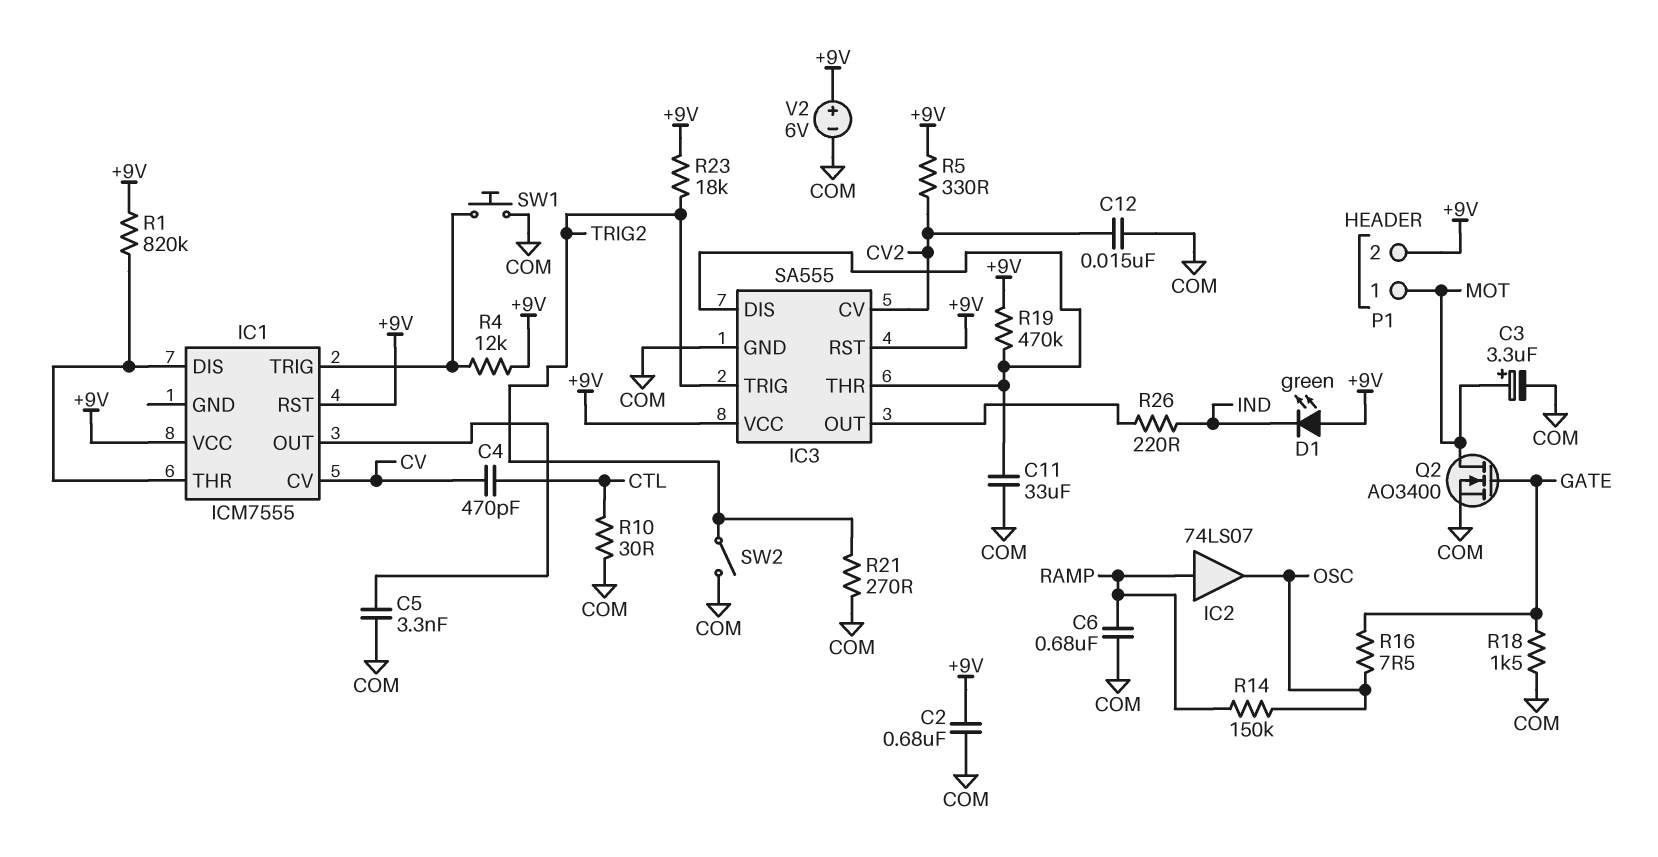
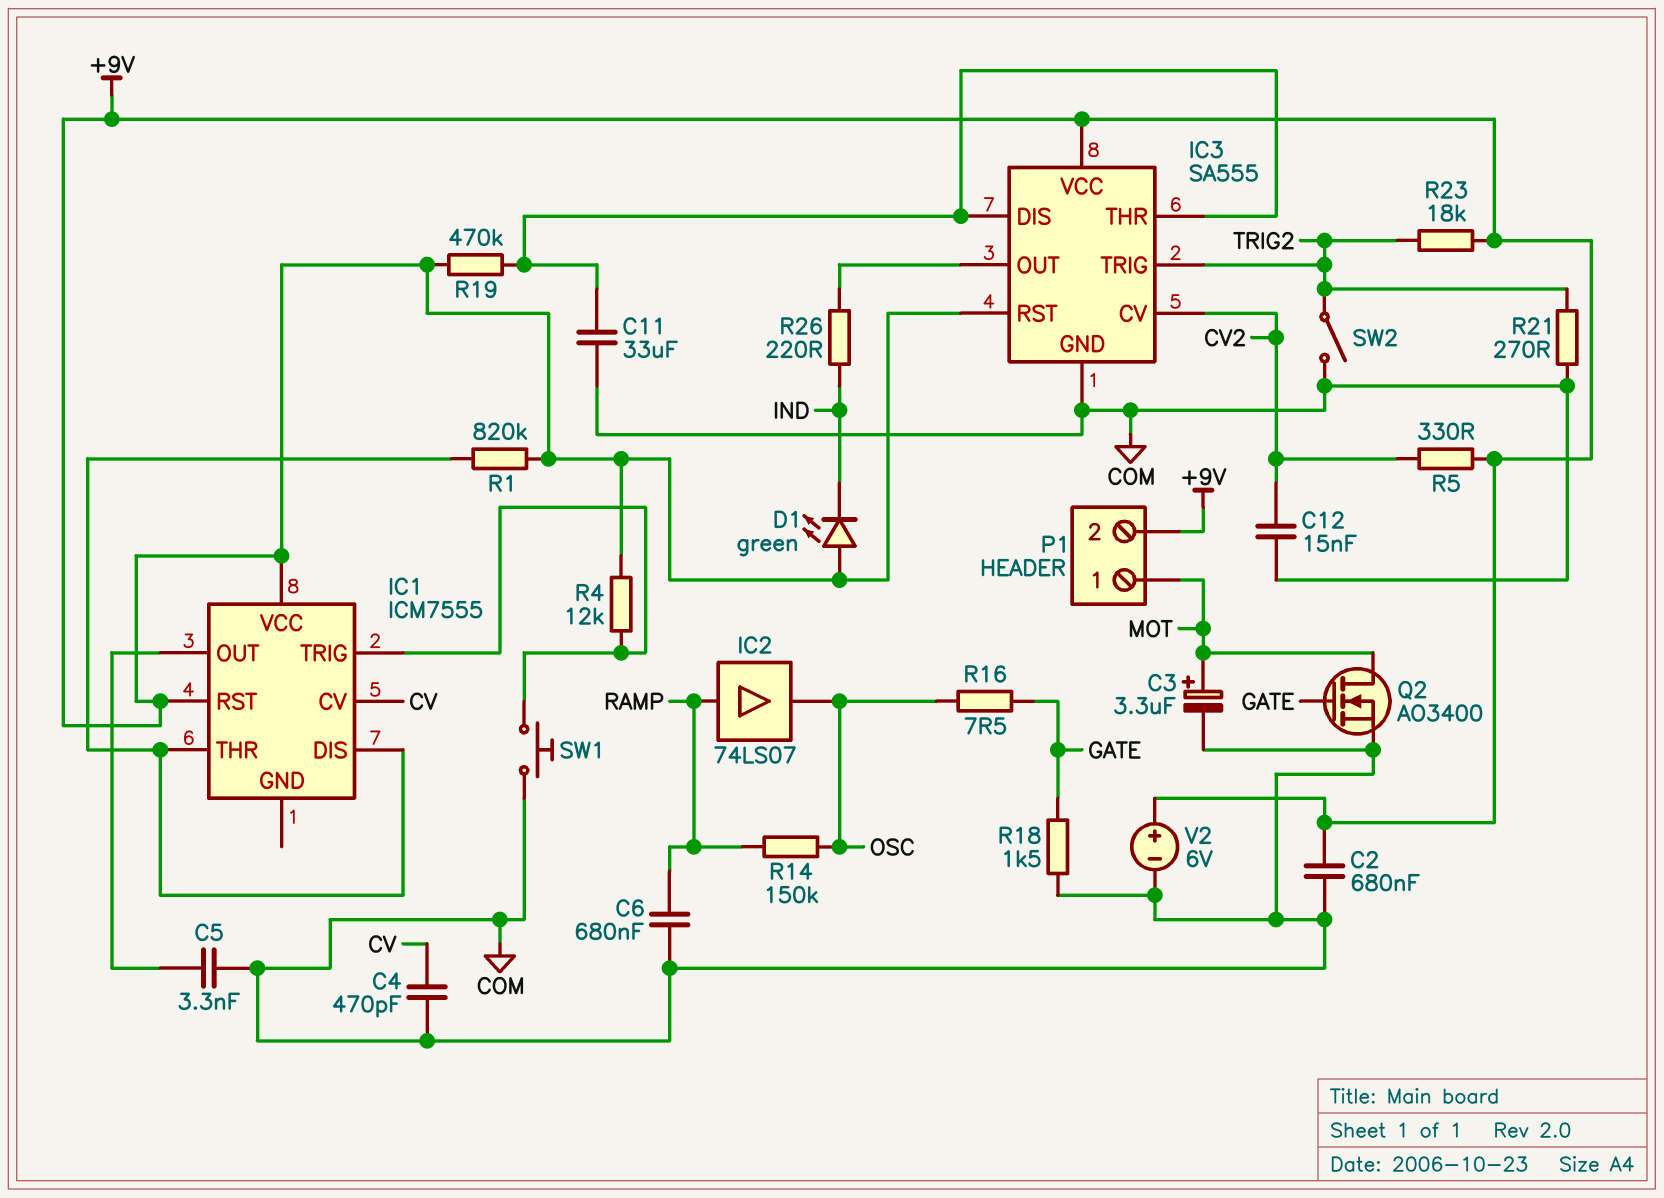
C4: 470pF (CTL, CV) -> 470pF (COM, CV)
R10: 30 (COM, CTL) -> none

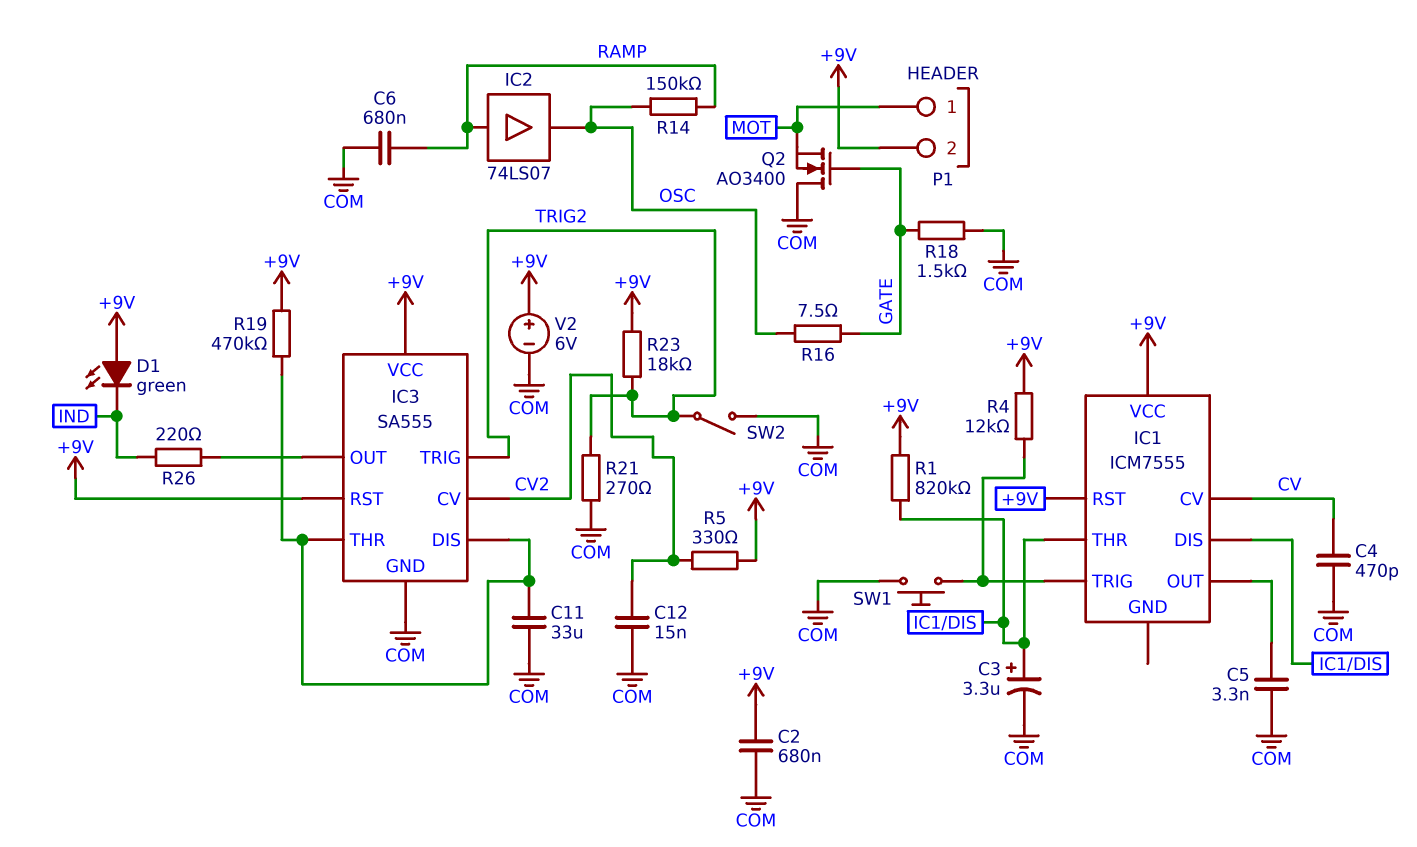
C3: 3.3uF (plus MOT, minus COM) -> 3.3uF (plus IC1/DIS, minus COM)
Q2: NMOS AO3400 (G GATE, D MOT, S COM) -> NMOS AO3400 (G GATE, D COM, S MOT)

